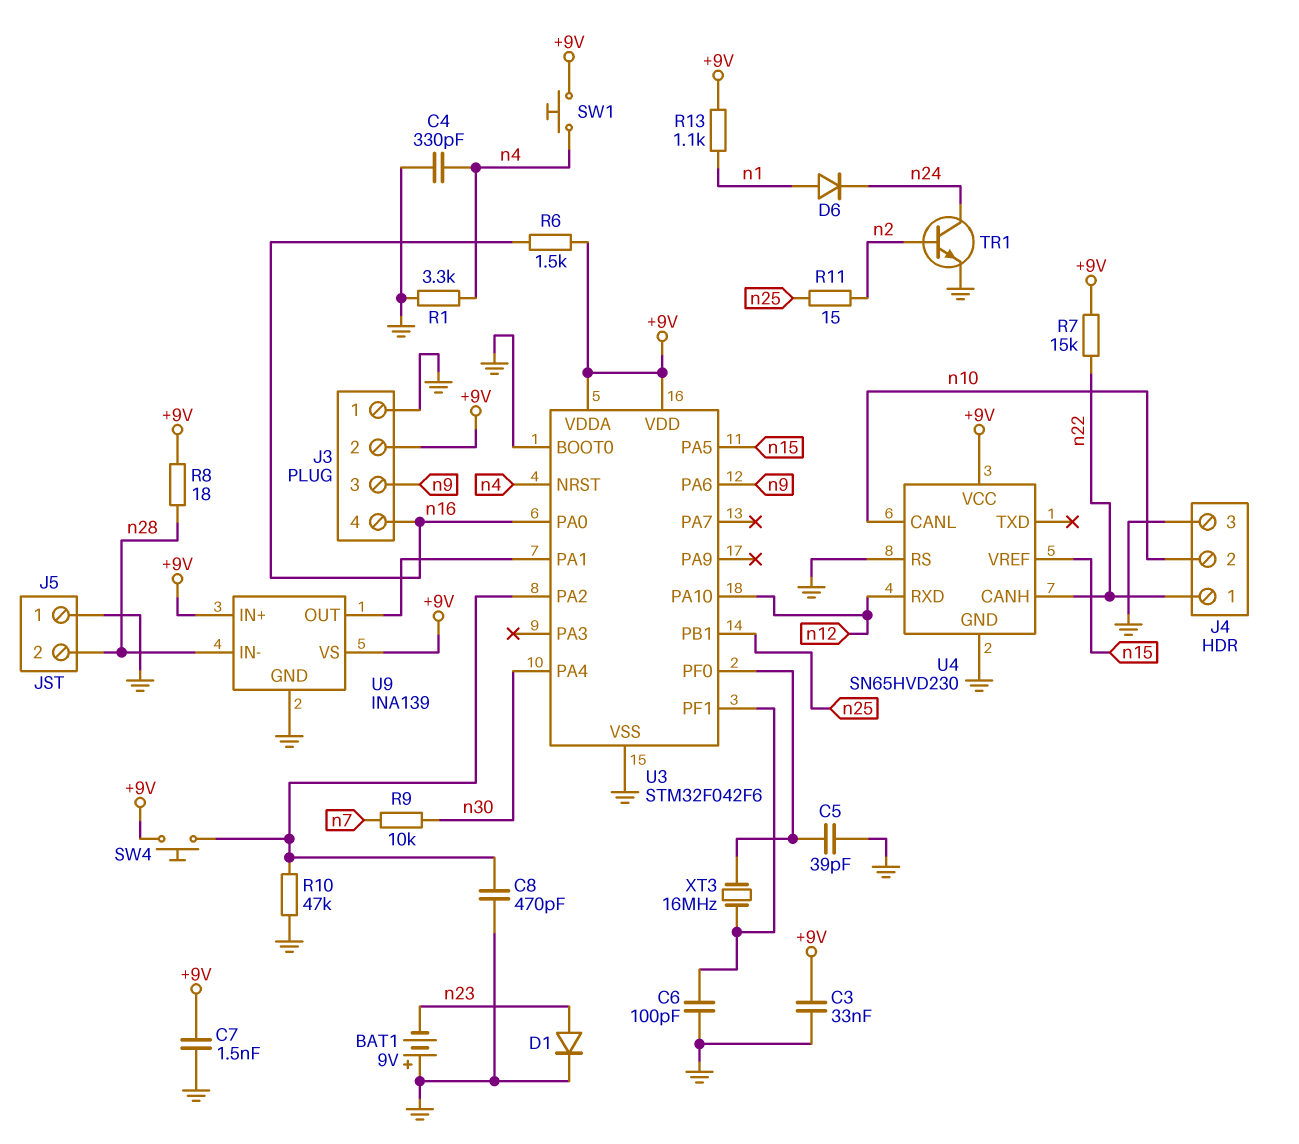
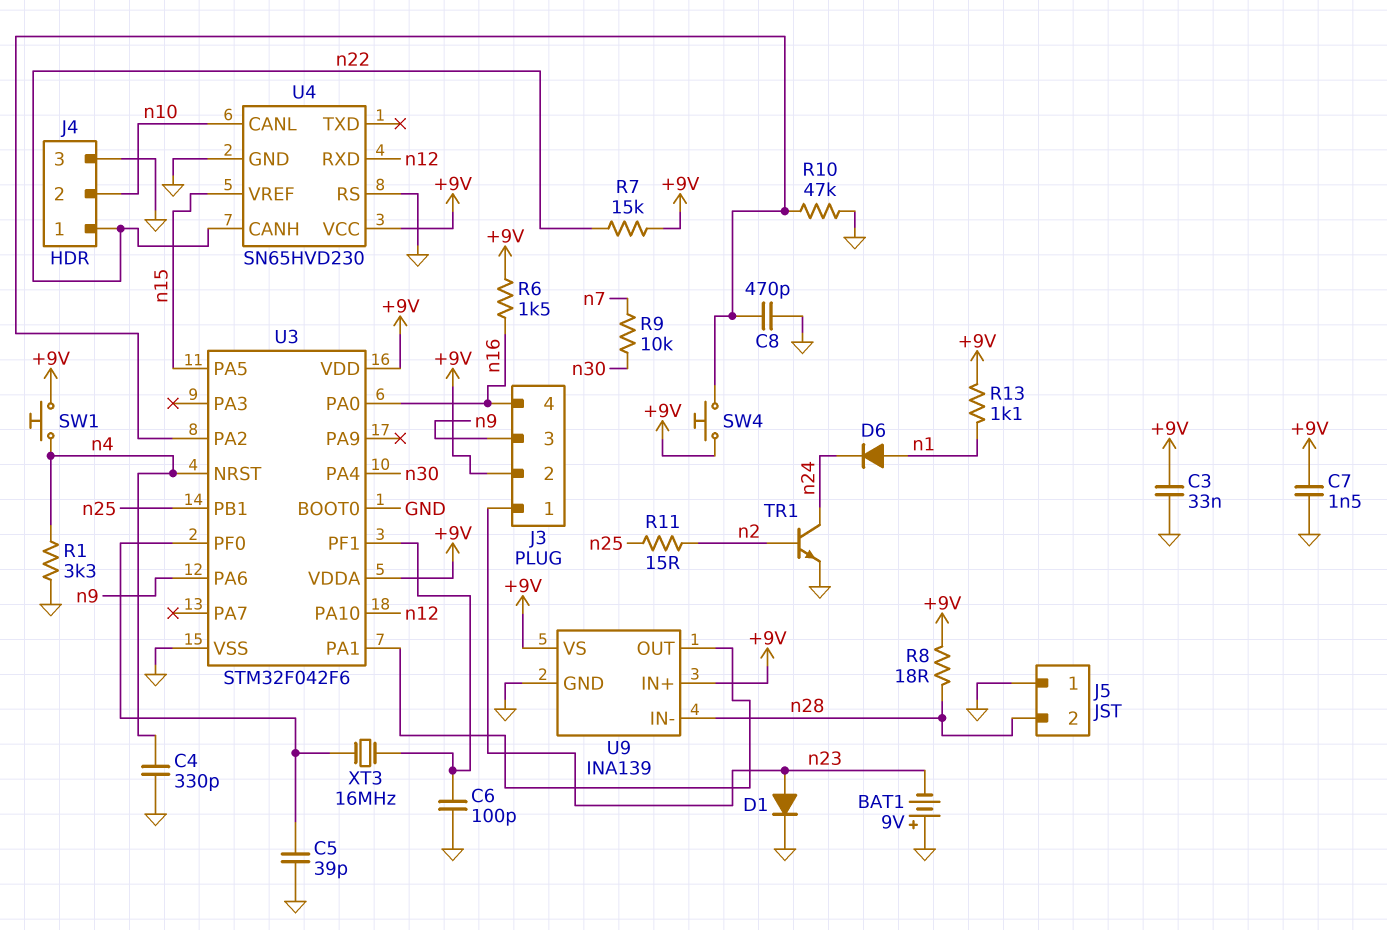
J3 pin 1: GND -> n23

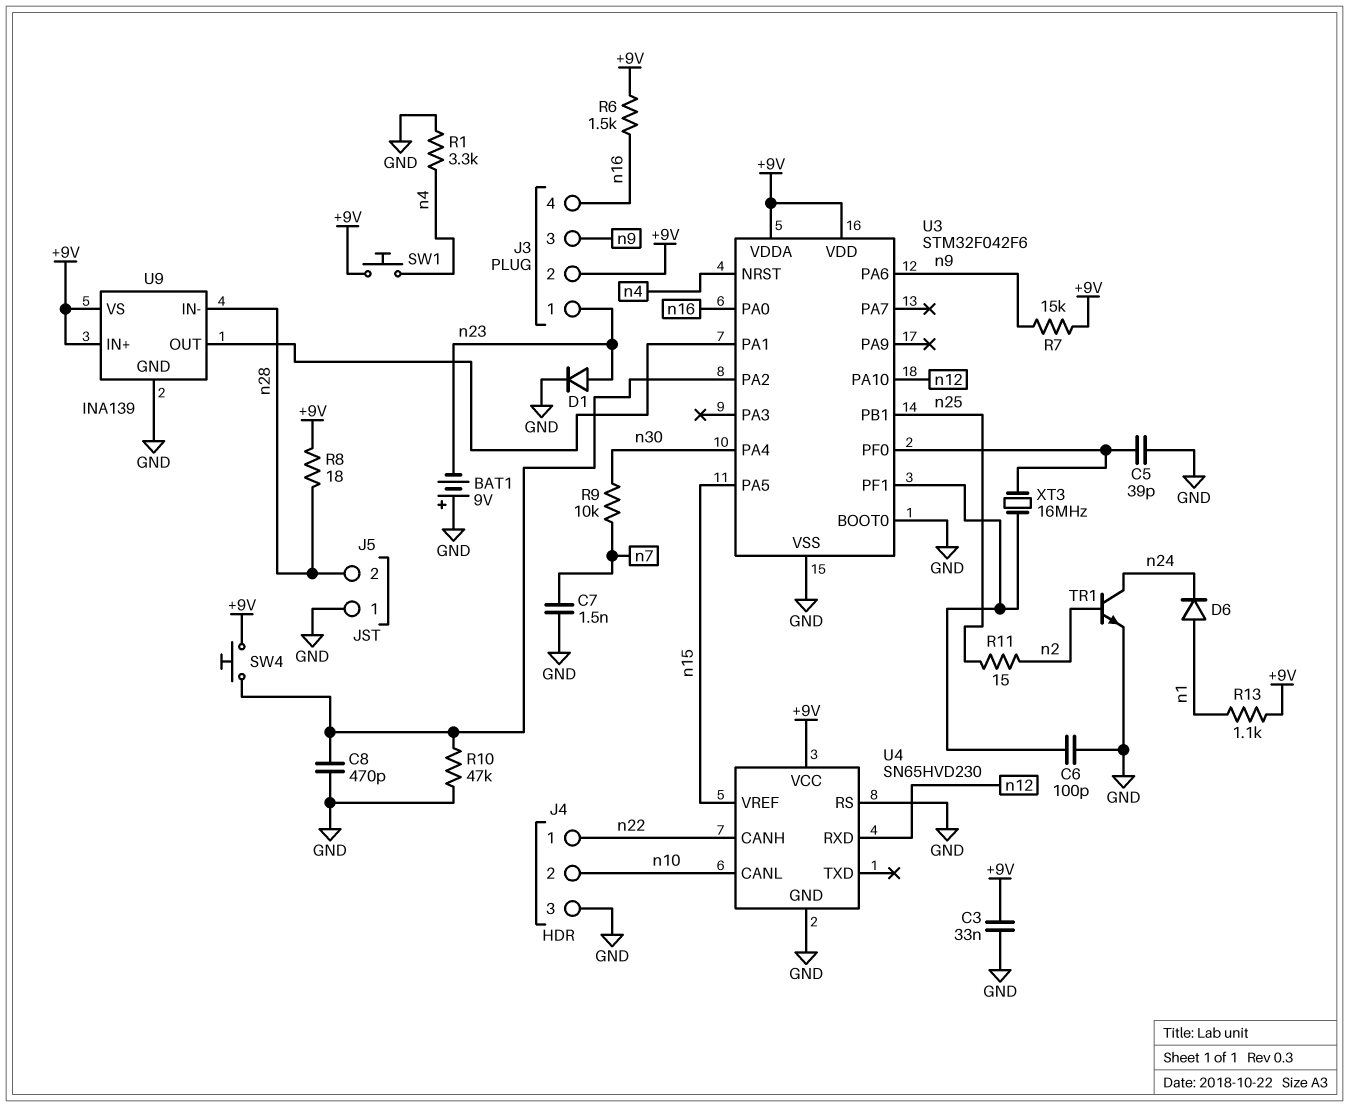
C4: 330pF (GND, n4) -> none
C7: 1.5nF (+9V, GND) -> 1.5nF (GND, n7)
R7: 15k (+9V, n22) -> 15k (+9V, n9)

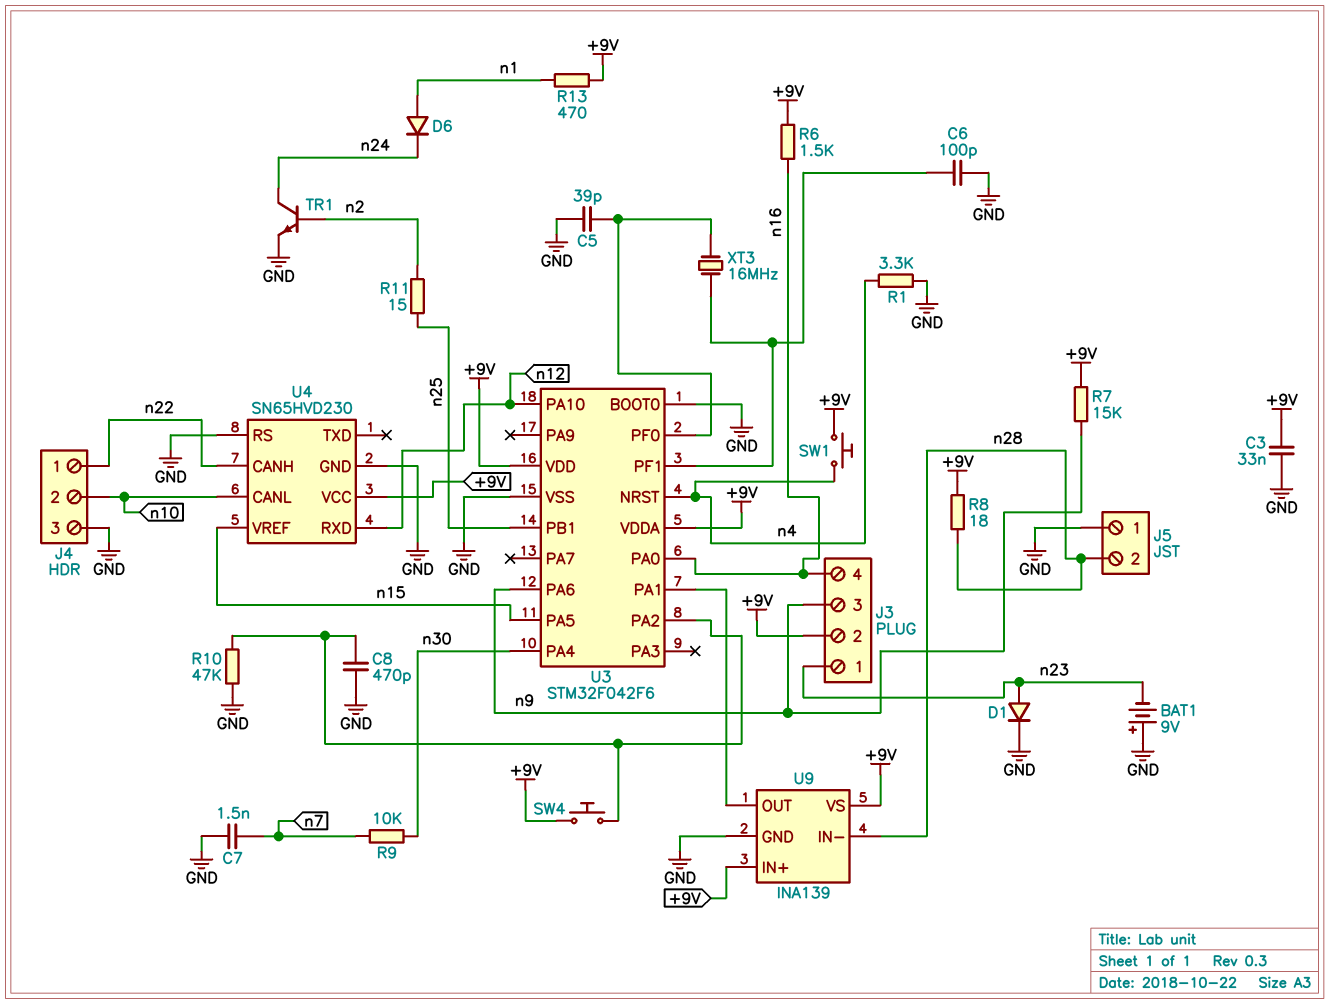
R13: 1.1k (+9V, n1) -> 470 (+9V, n1)

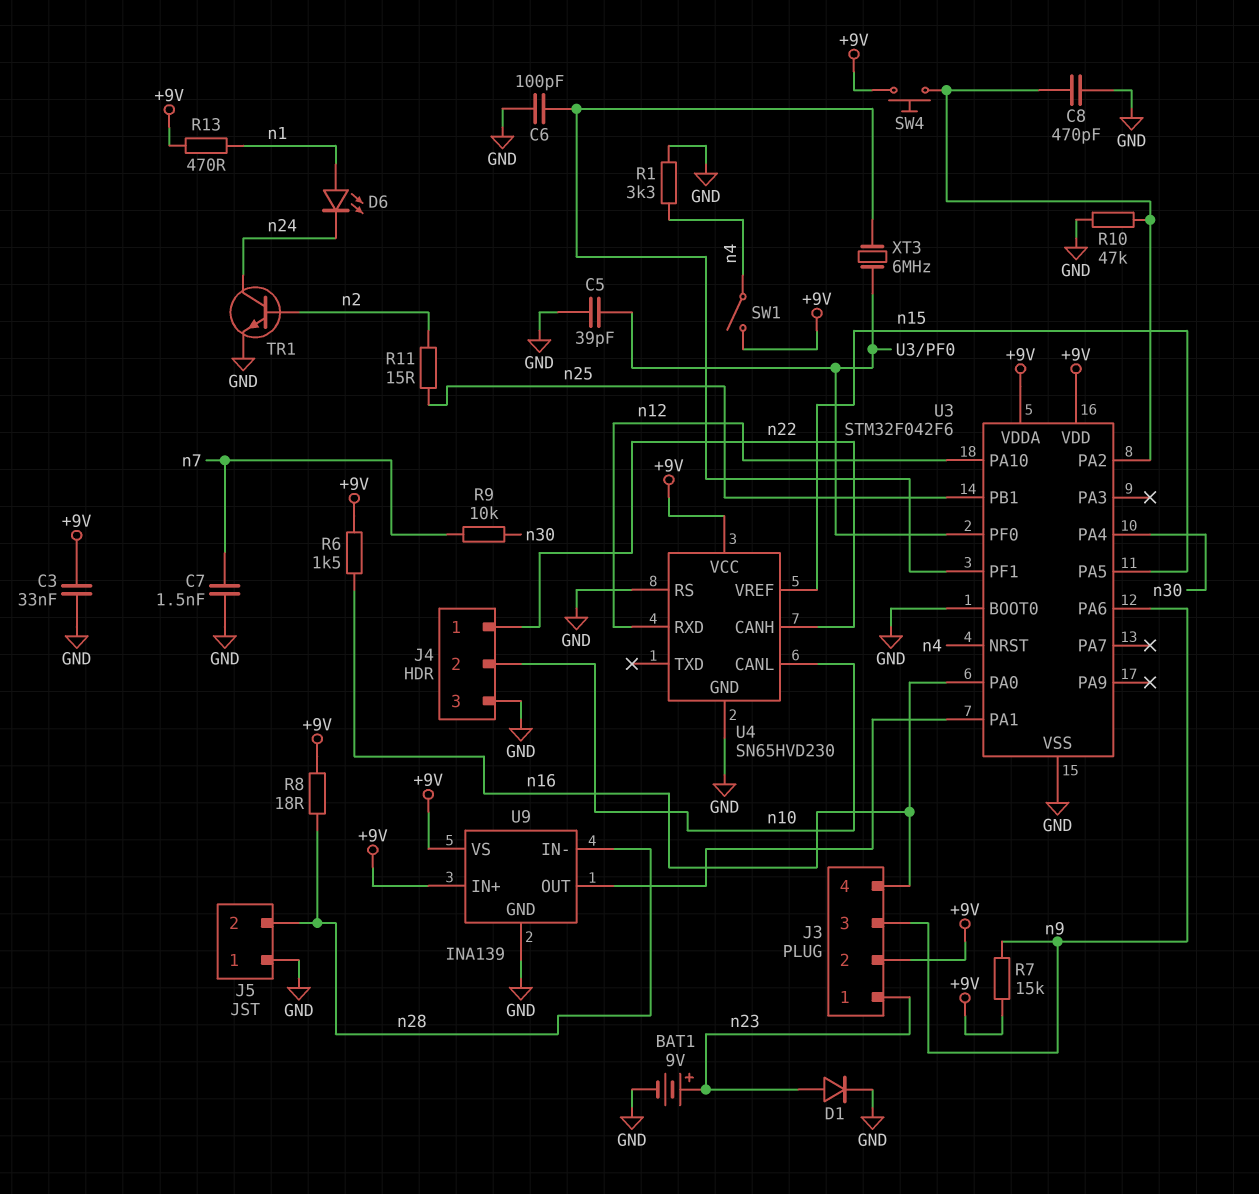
BAT1: 9V (plus GND, minus n23) -> 9V (plus n23, minus GND)
D6: diode (A n1, K n24) -> LED (A n1, K n24)
SW1: button (+9V, n4) -> switch (+9V, n4)
XT3: 16MHz (U3/PF0, U3/PF1) -> 6MHz (U3/PF0, U3/PF1)

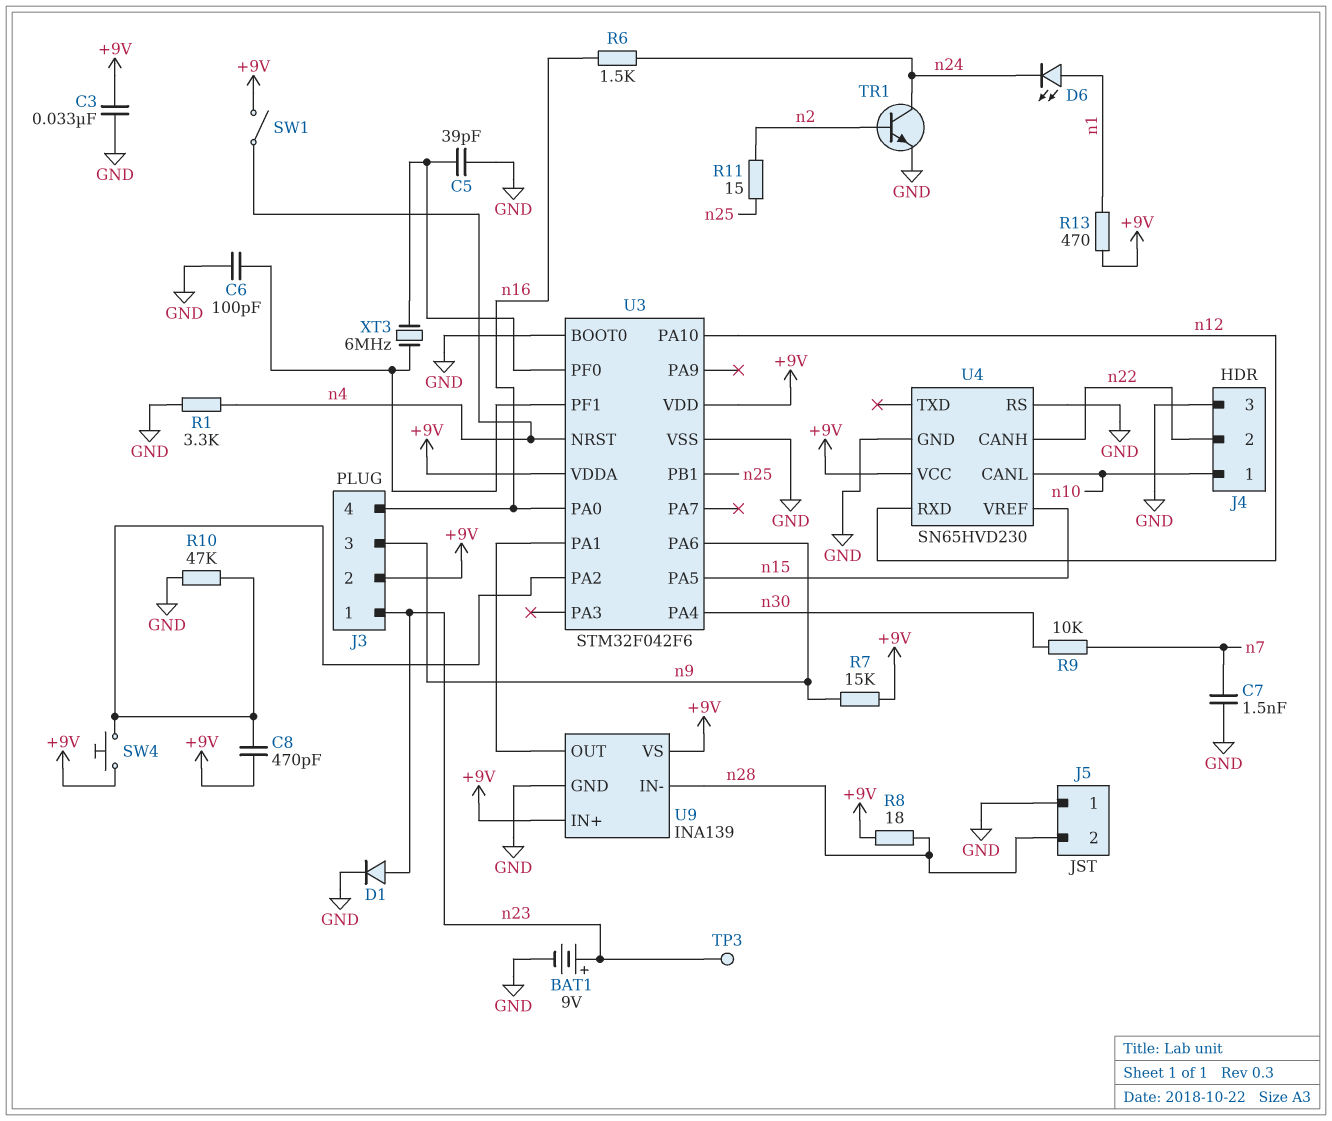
C8: 470pF (GND, U3/PA2) -> 470pF (+9V, U3/PA2)
J4 pin 1: n22 -> n10
J4 pin 2: n10 -> n22
R6: 1.5k (+9V, n16) -> 1.5k (n16, n24)
TP3: none -> test point (n23)

